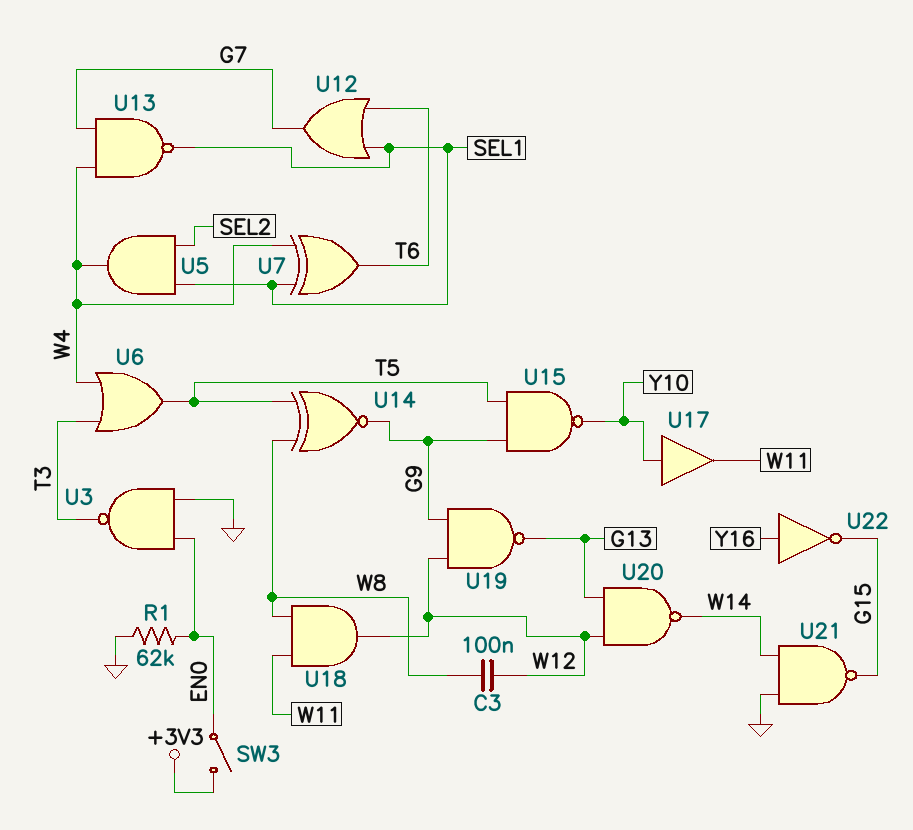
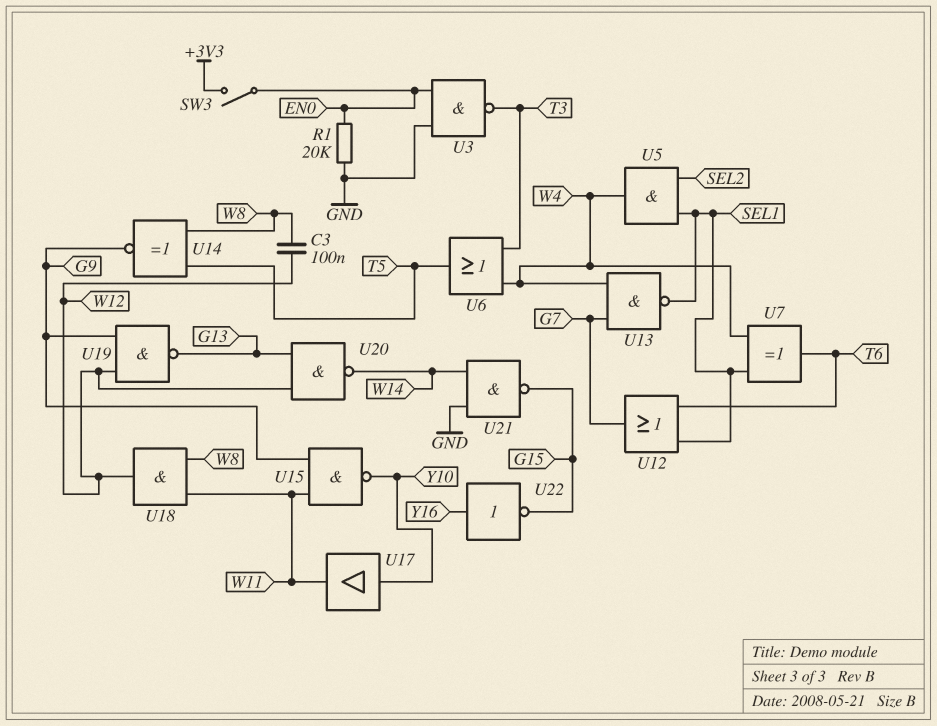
R1: 62k (EN0, GND) -> 20k (EN0, GND)
U15: NAND (in G9, in T5, out Y10) -> NAND (in G9, in W11, out Y10)

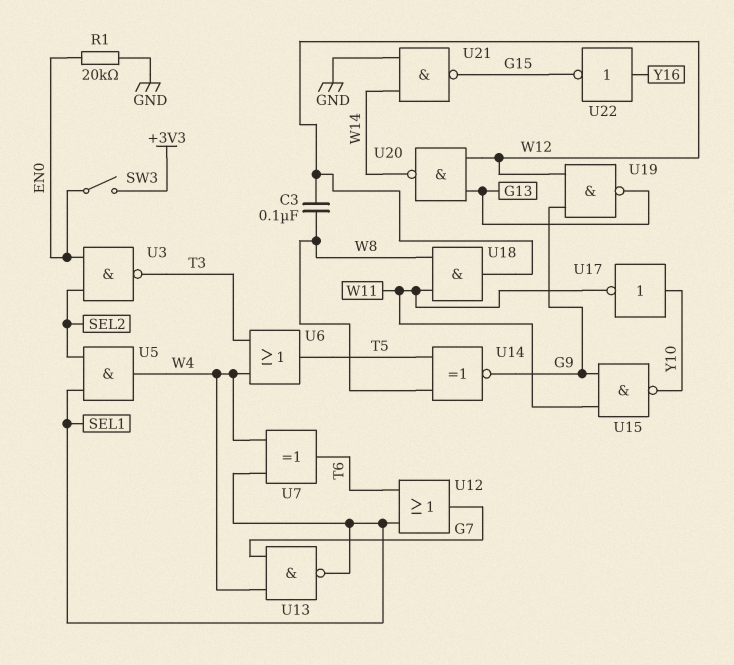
U3: NAND (in EN0, in GND, out T3) -> NAND (in EN0, in SEL2, out T3)
U17: buffer (in Y10, out W11) -> NOT (in Y10, out W11)

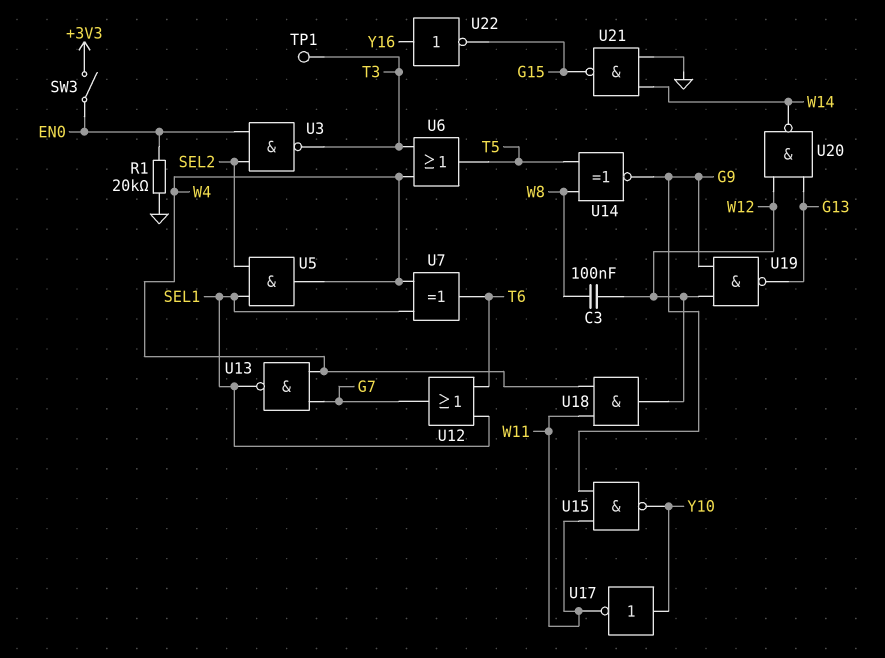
TP1: none -> test point (T3)
U18: AND (in W8, in W11, out W12) -> AND (in W4, in W11, out W12)

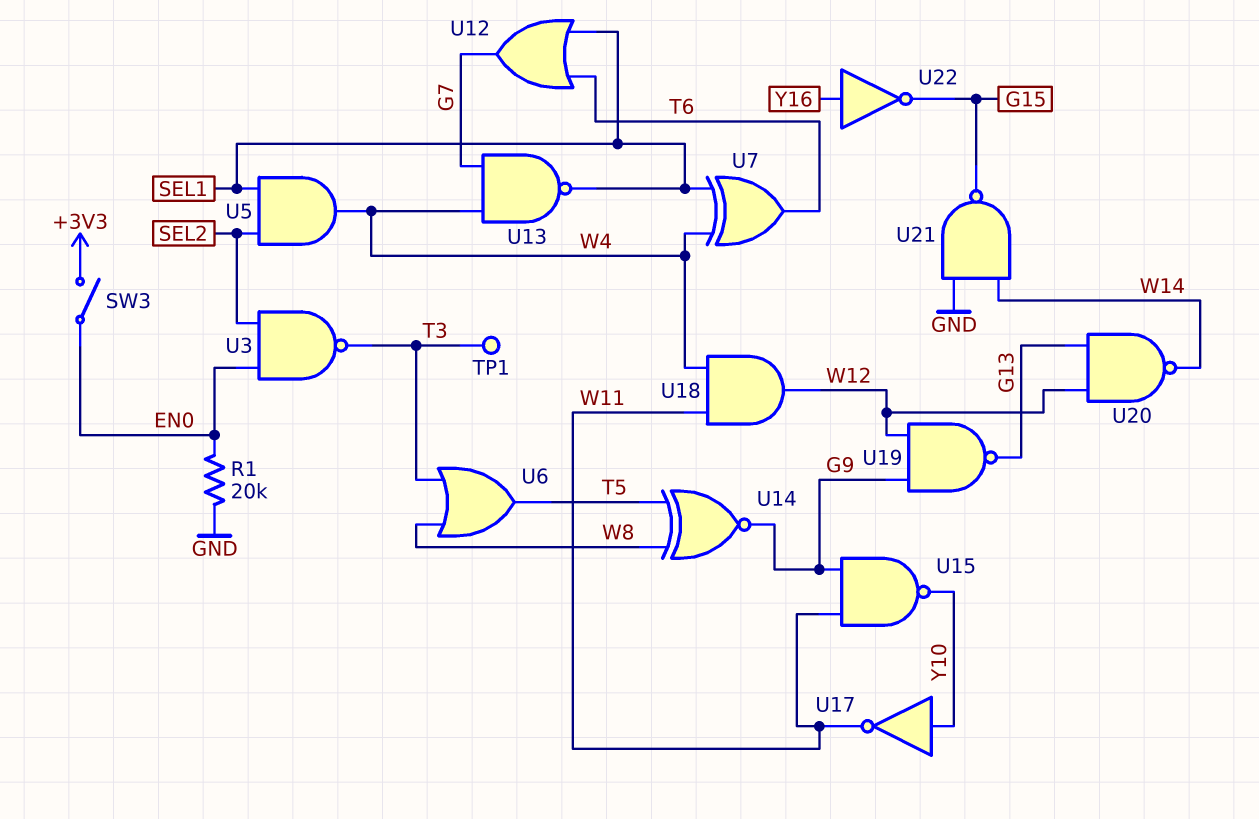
C3: 100nF (W8, W12) -> none
U6: OR (in T3, in W4, out T5) -> OR (in T3, in W8, out T5)

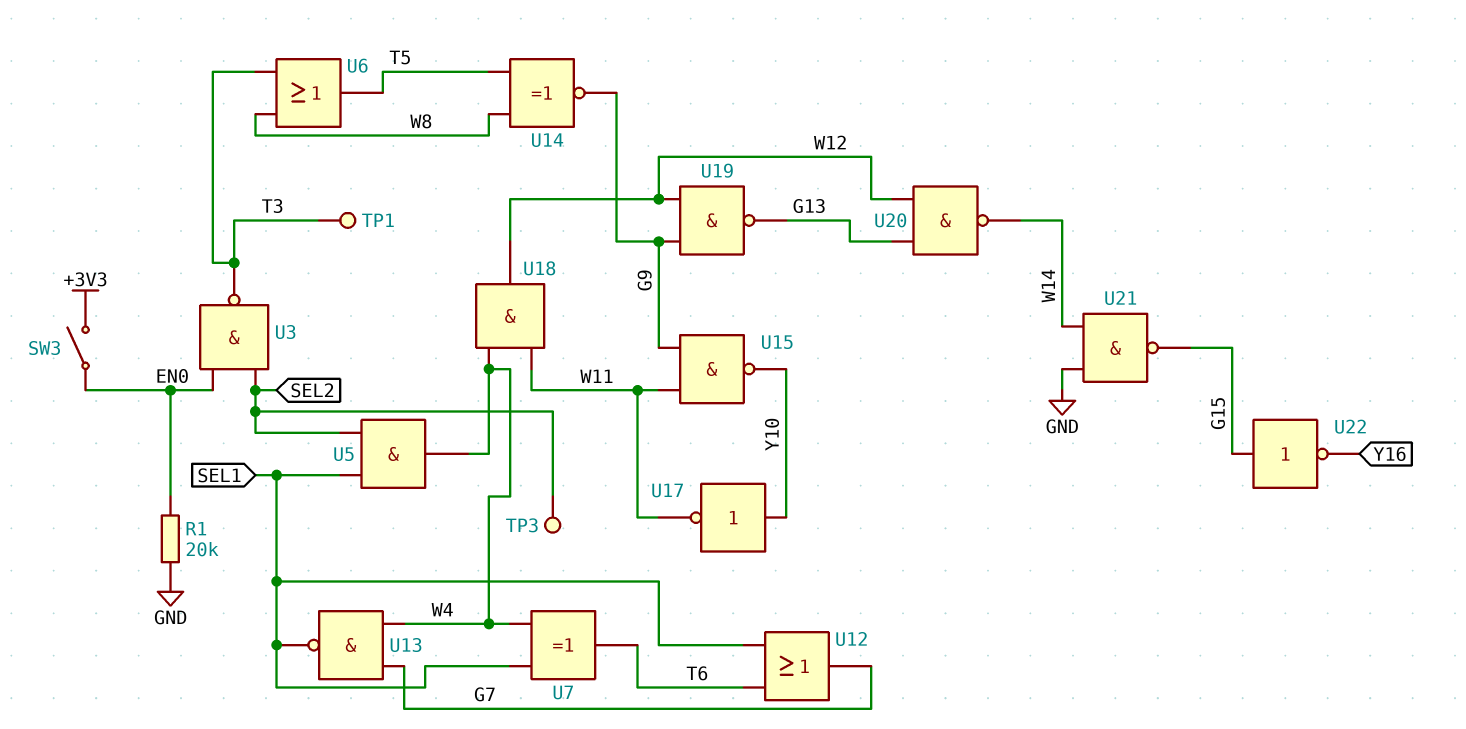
TP3: none -> test point (SEL2)
U22: NOT (in Y16, out G15) -> NOT (in G15, out Y16)

